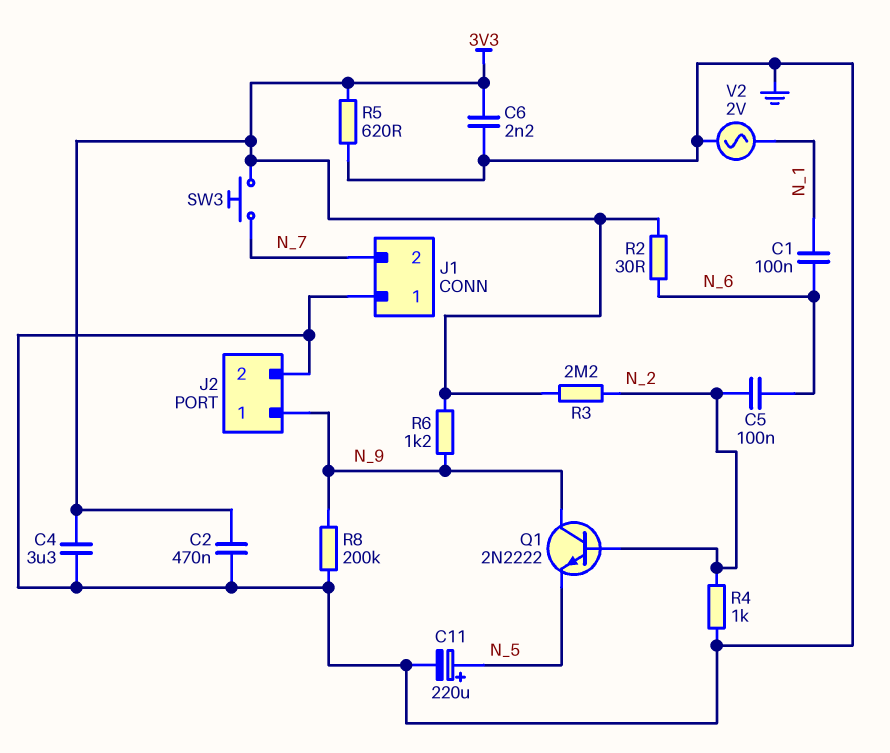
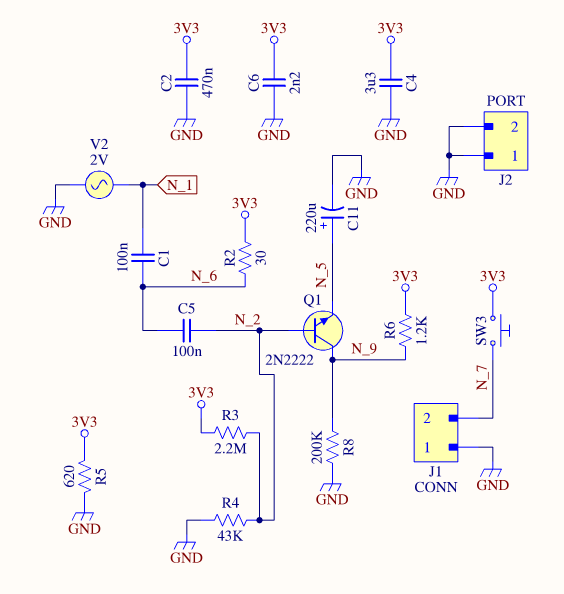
J2 pin 1: N_9 -> GND
R4: 1k (GND, N_2) -> 43k (GND, N_2)

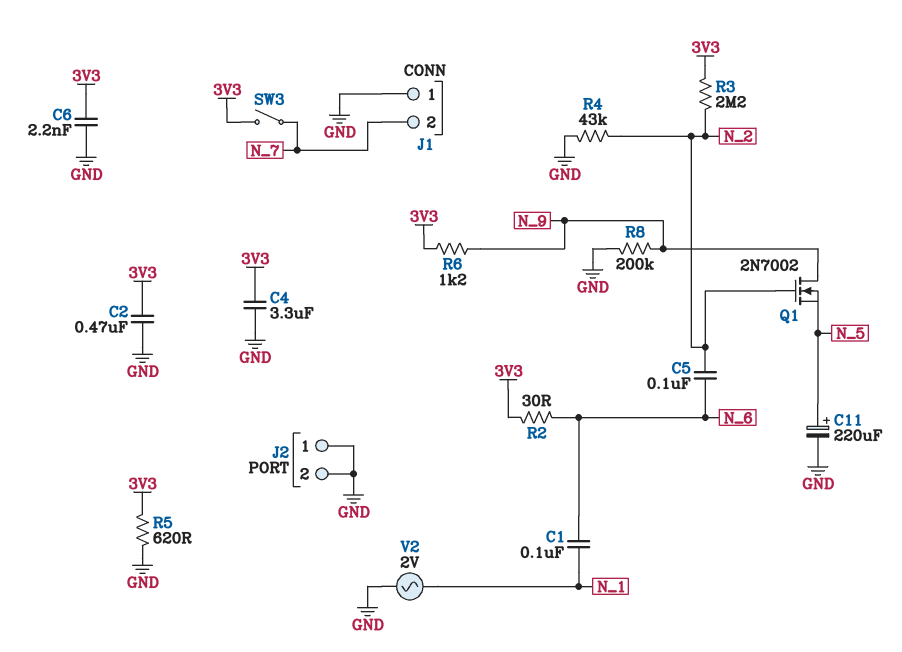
Q1: NPN 2N2222 (B N_2, C N_9, E N_5) -> NMOS 2N7002 (G N_2, D N_9, S N_5)
SW3: button (3V3, N_7) -> switch (3V3, N_7)

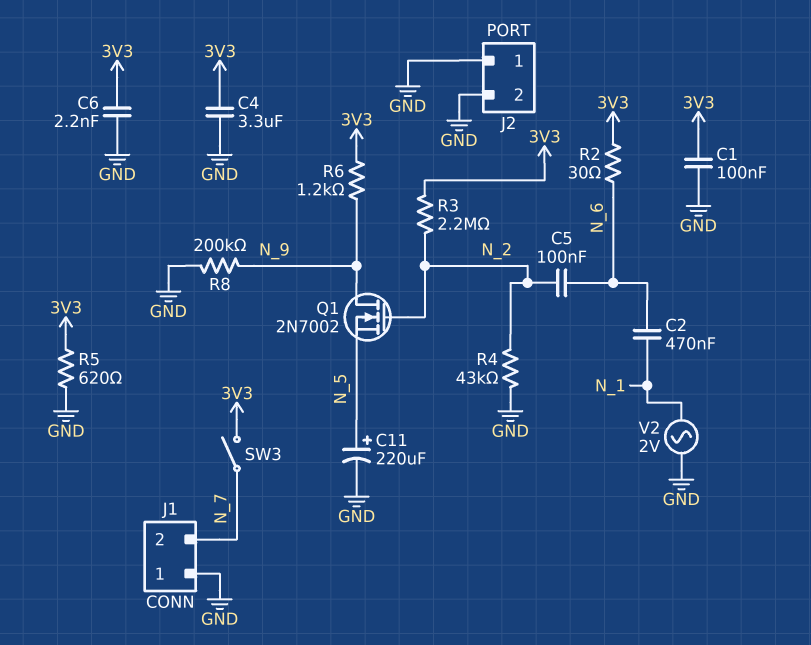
C1: 100nF (N_1, N_6) -> 100nF (3V3, GND)
C2: 470nF (3V3, GND) -> 470nF (N_1, N_6)

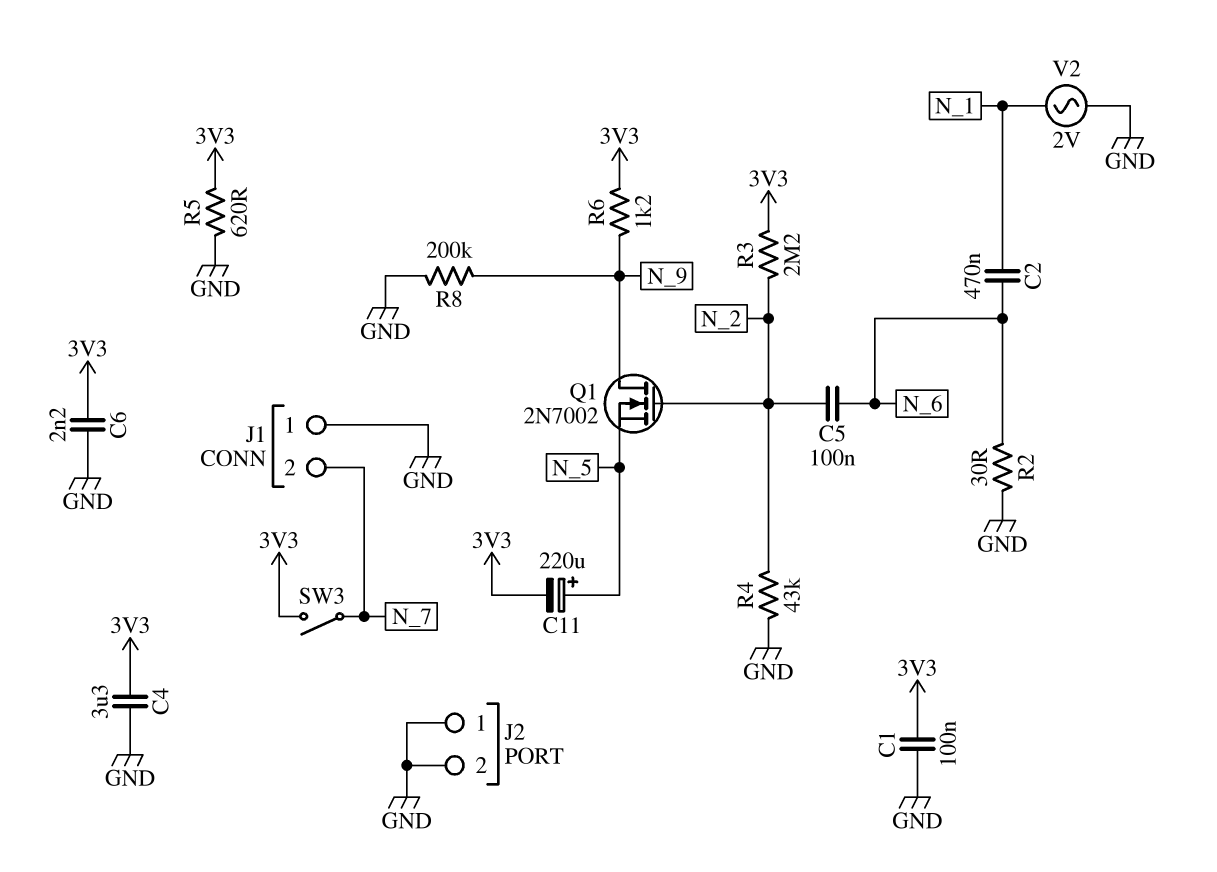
C11: 220uF (plus N_5, minus GND) -> 220uF (plus N_5, minus 3V3)
R2: 30 (3V3, N_6) -> 30 (GND, N_6)

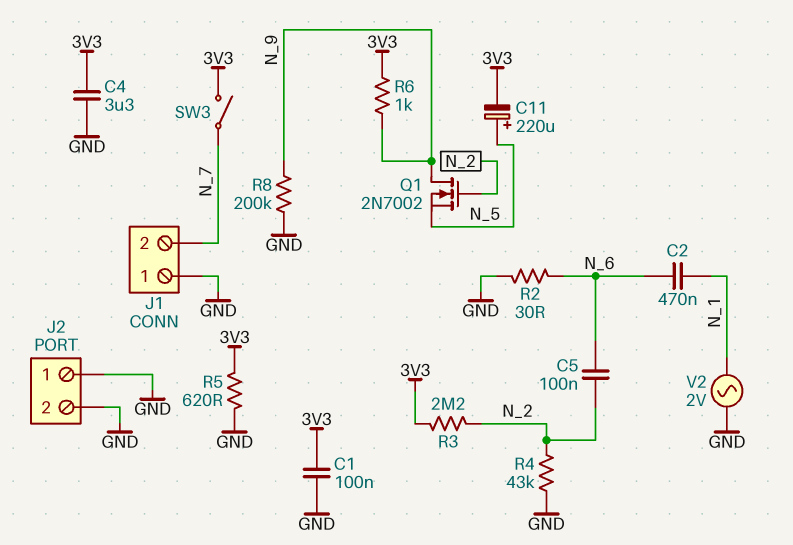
C6: 2.2nF (3V3, GND) -> none
R6: 1.2k (3V3, N_9) -> 1k (3V3, N_9)

